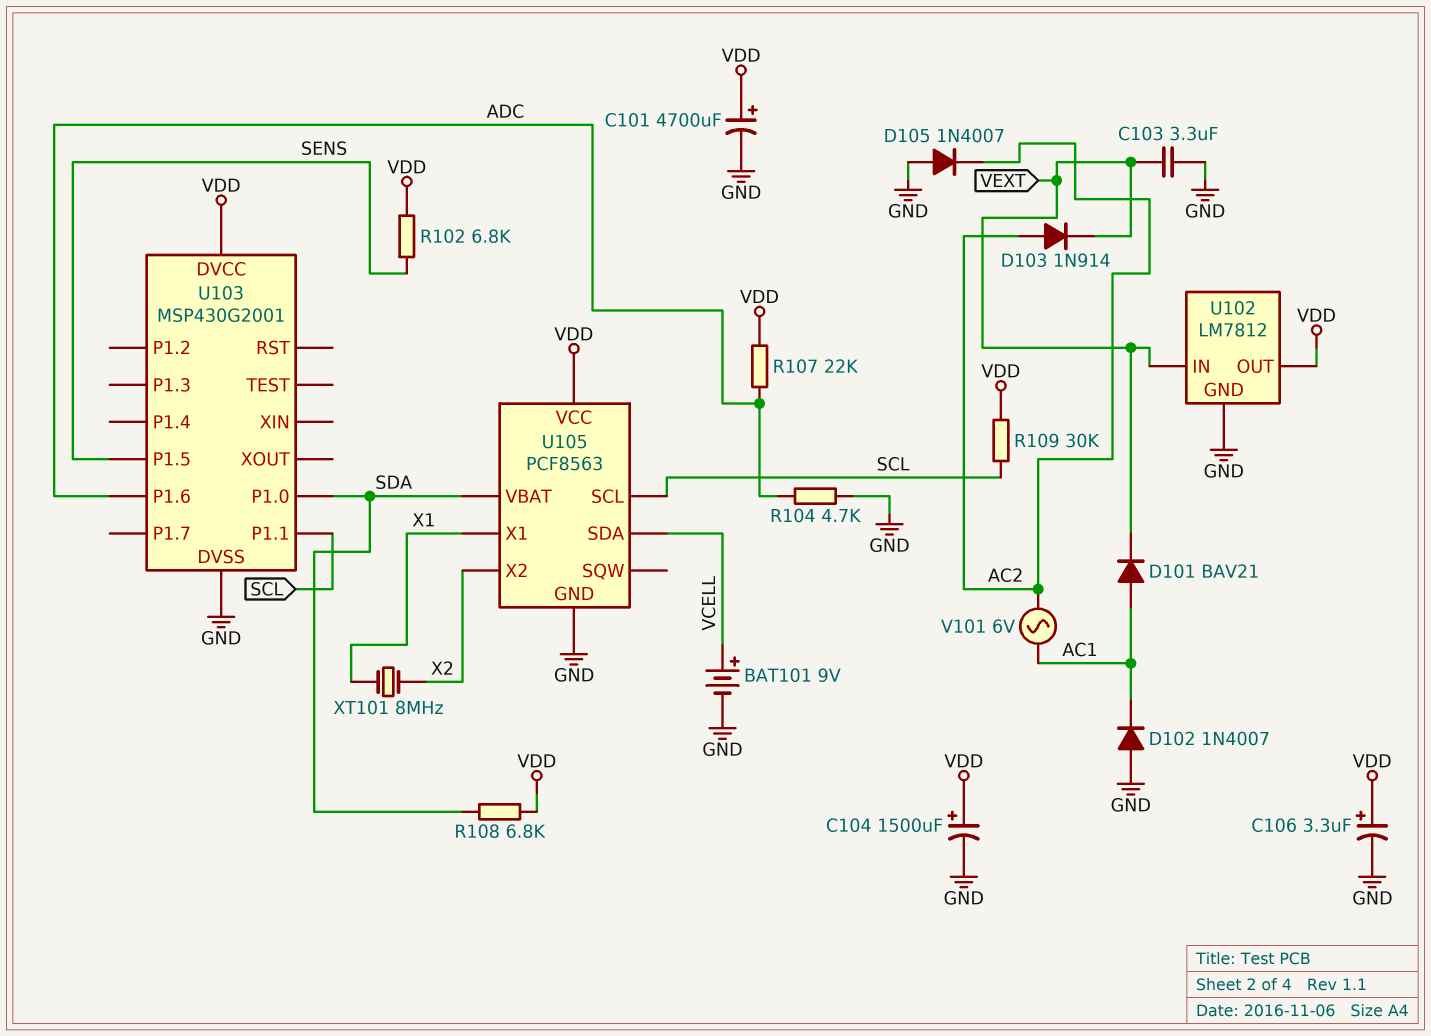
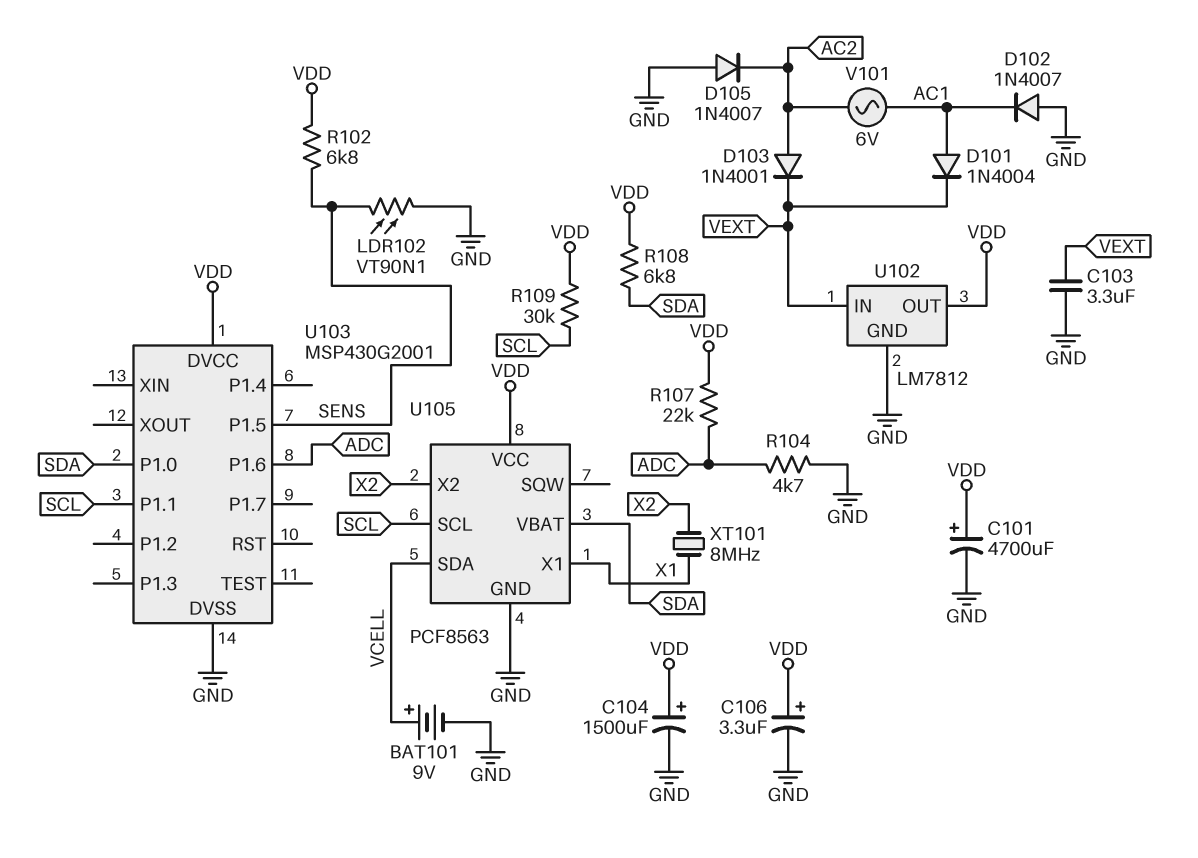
D101: diode BAV21 (A AC1, K VEXT) -> diode 1N4004 (A AC1, K VEXT)
D103: diode 1N914 (A AC2, K VEXT) -> diode 1N4001 (A AC2, K VEXT)
LDR102: none -> VT90N1 (GND, SENS)

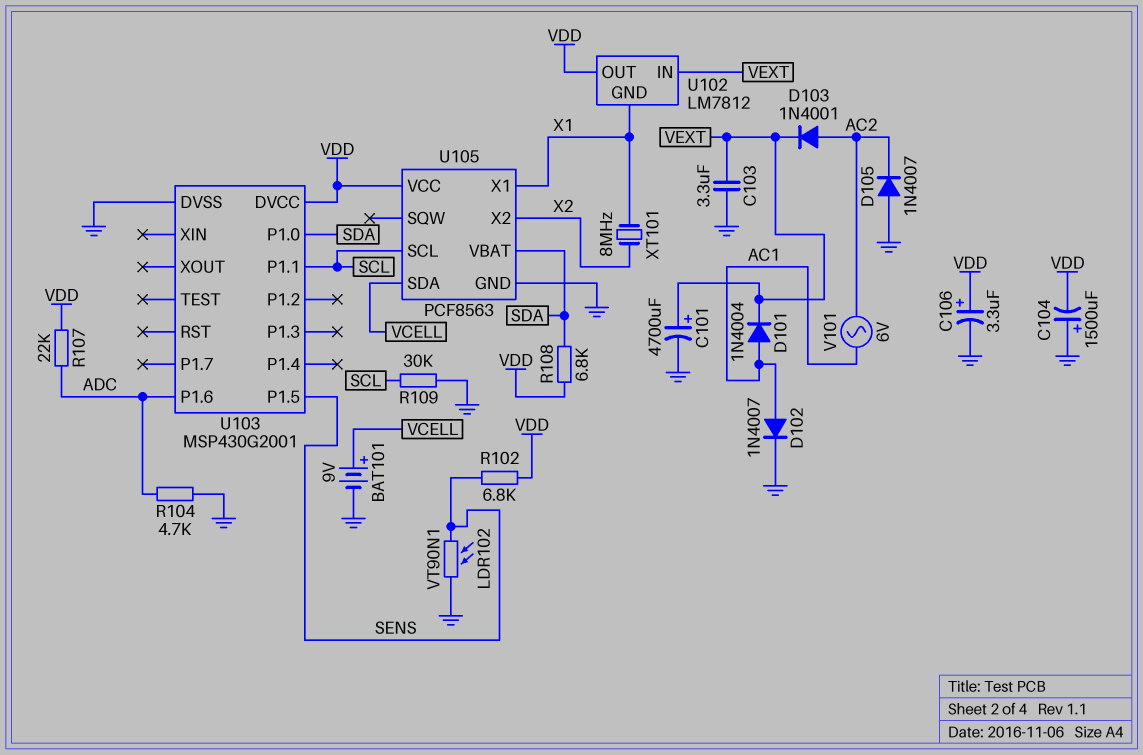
C101: 4700uF (plus VDD, minus GND) -> 4700uF (plus VEXT, minus GND)
C104: 1500uF (plus VDD, minus GND) -> 1500uF (plus GND, minus VDD)
D102: diode 1N4007 (A GND, K AC1) -> diode 1N4007 (A AC1, K GND)
R109: 30k (SCL, VDD) -> 30k (GND, SCL)
U102 pin GND: GND -> X1

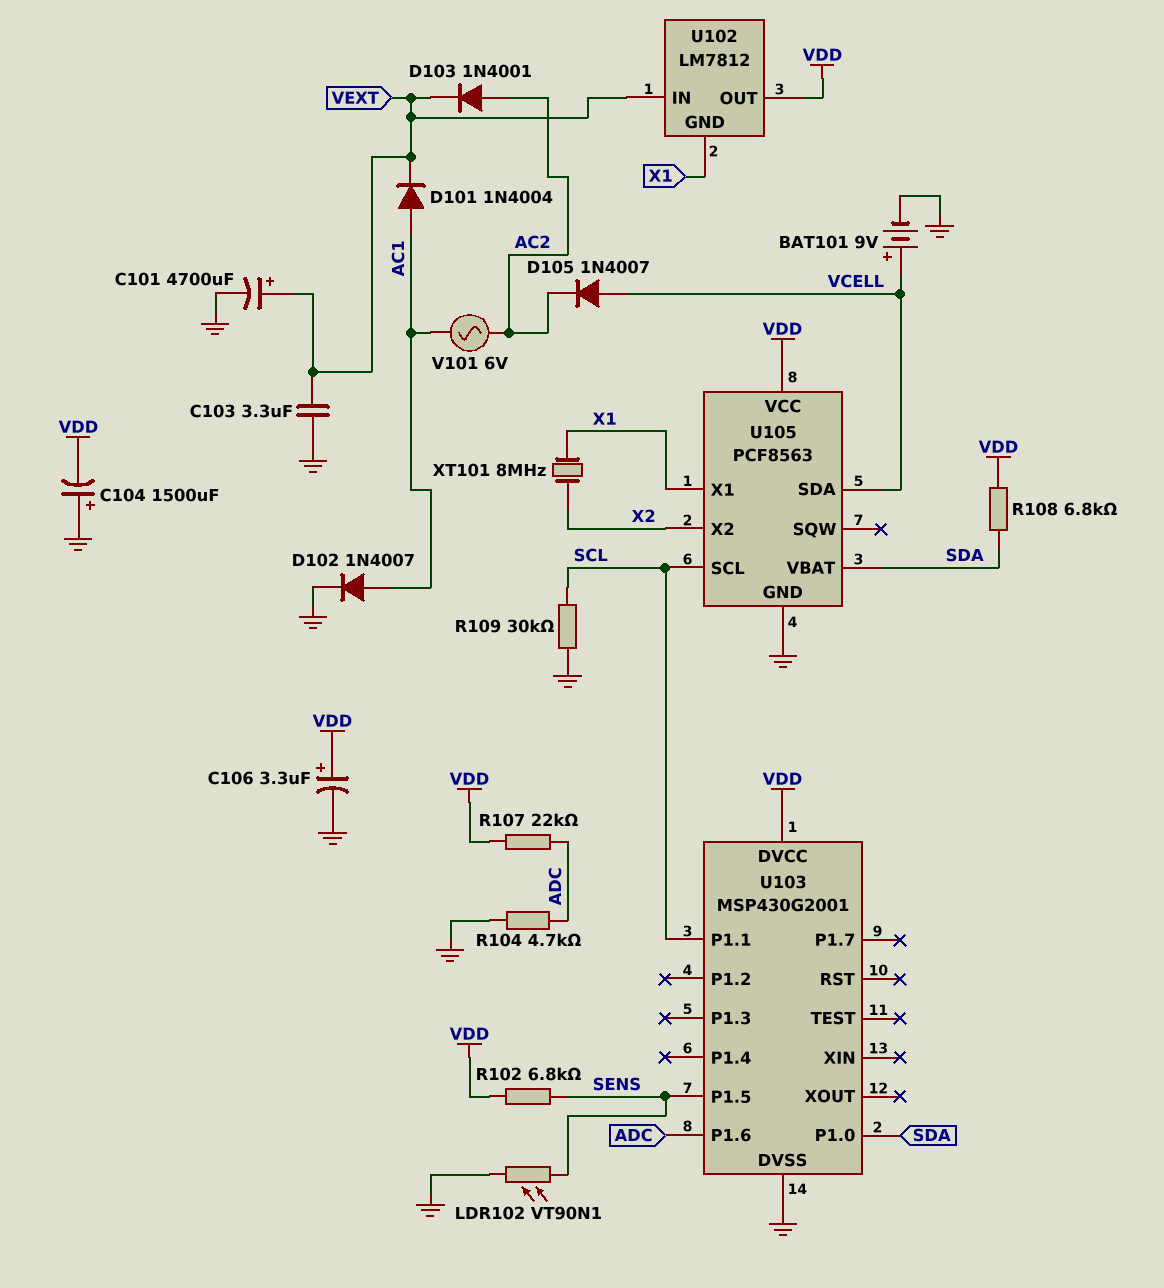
D105: diode 1N4007 (A GND, K AC2) -> diode 1N4007 (A VCELL, K AC2)

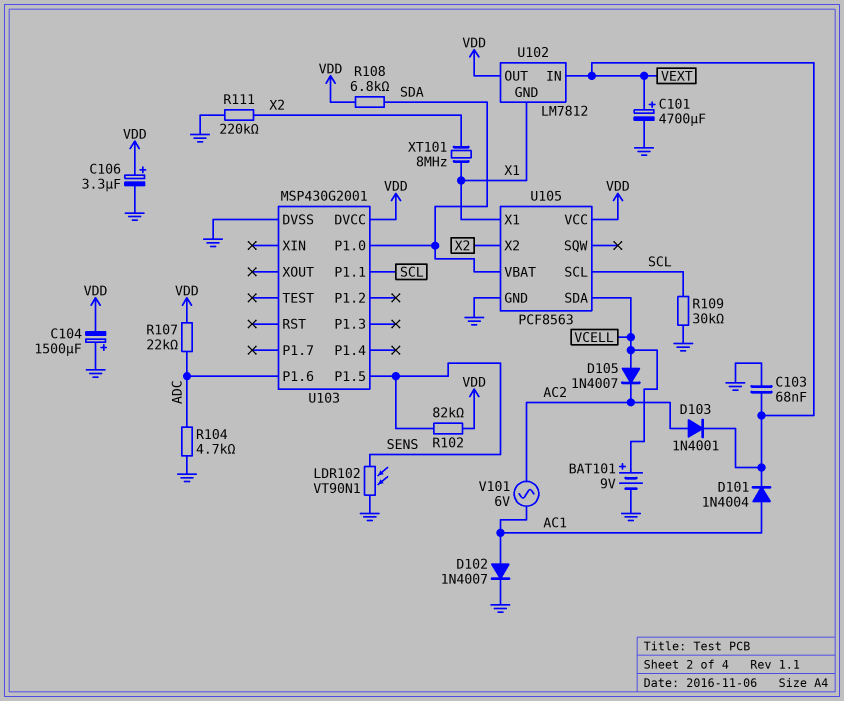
C103: 3.3uF (GND, VEXT) -> 68nF (GND, VEXT)
R102: 6.8k (SENS, VDD) -> 82k (SENS, VDD)
R111: none -> 220k (GND, X2)

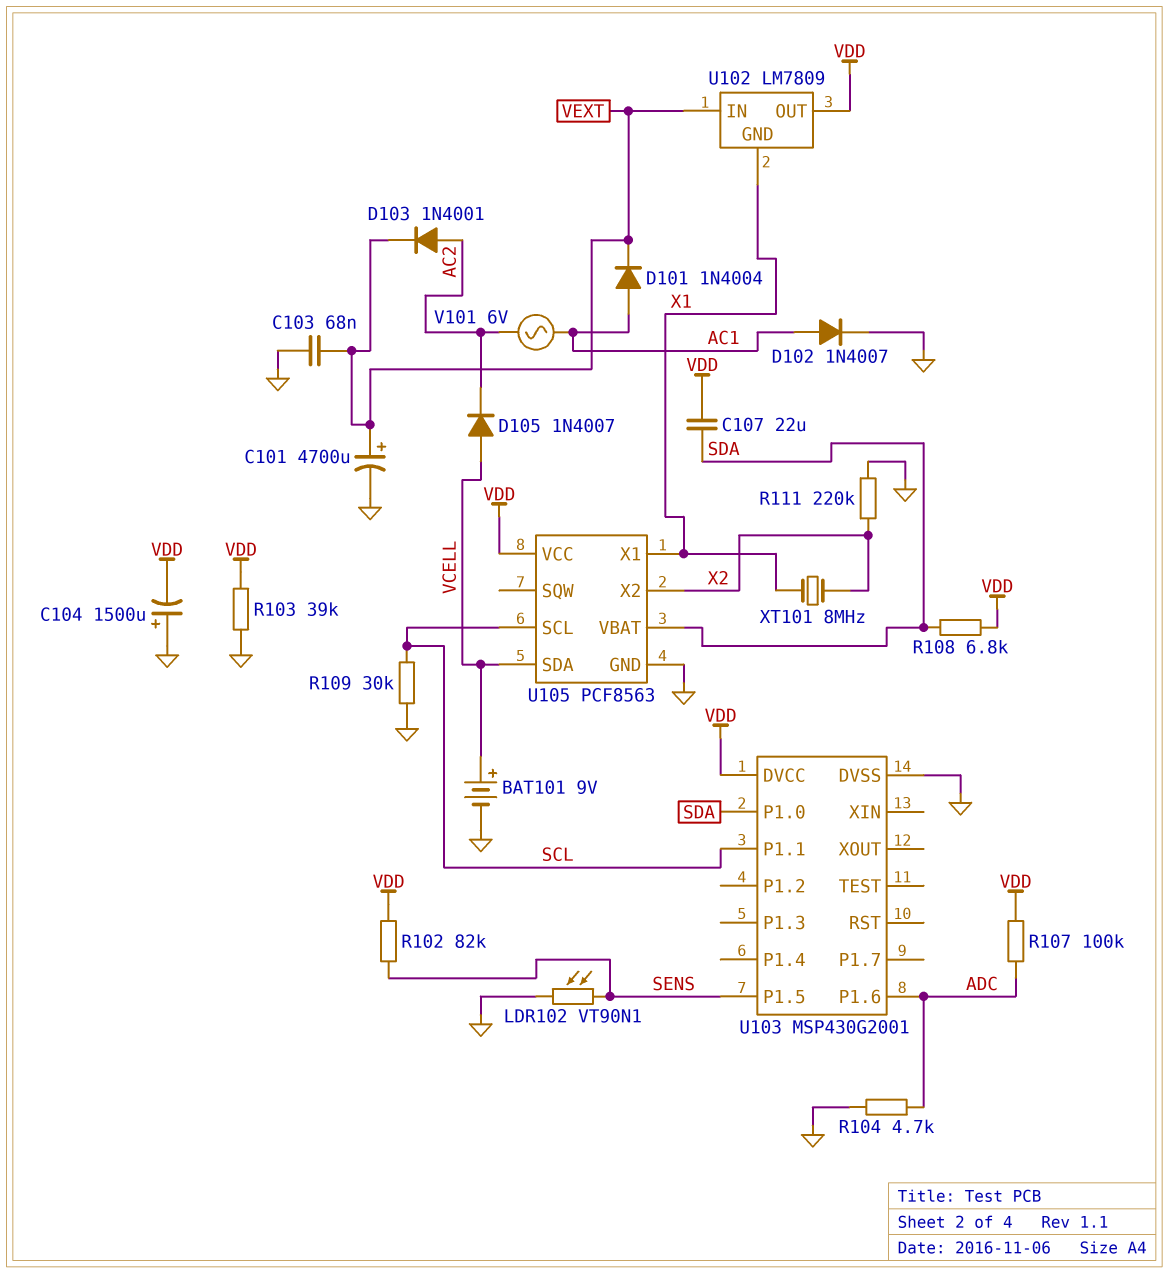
C106: 3.3uF (plus VDD, minus GND) -> none
C107: none -> 22uF (SDA, VDD)
R103: none -> 39k (GND, VDD)
R107: 22k (ADC, VDD) -> 100k (ADC, VDD)
U102: LM7812 -> LM7809

